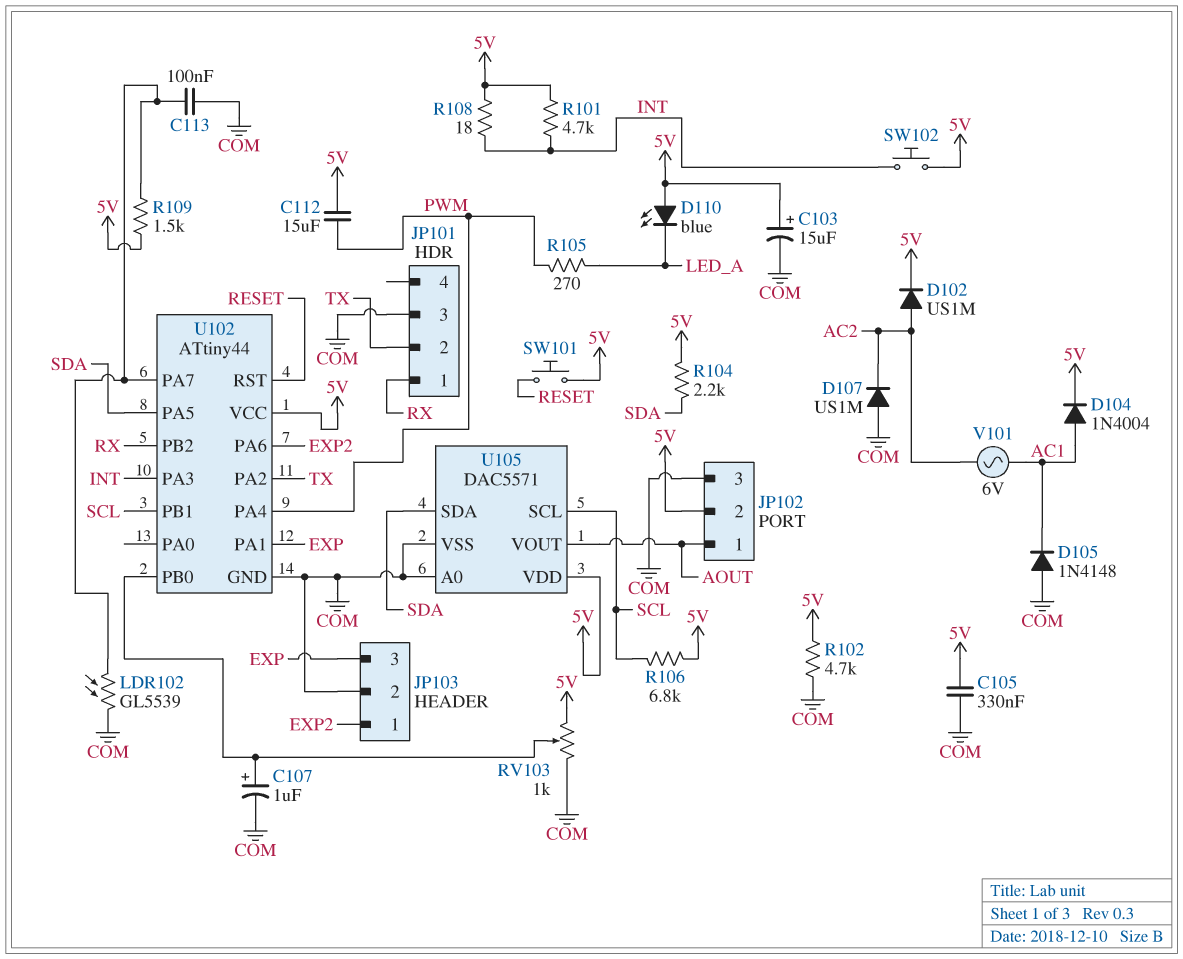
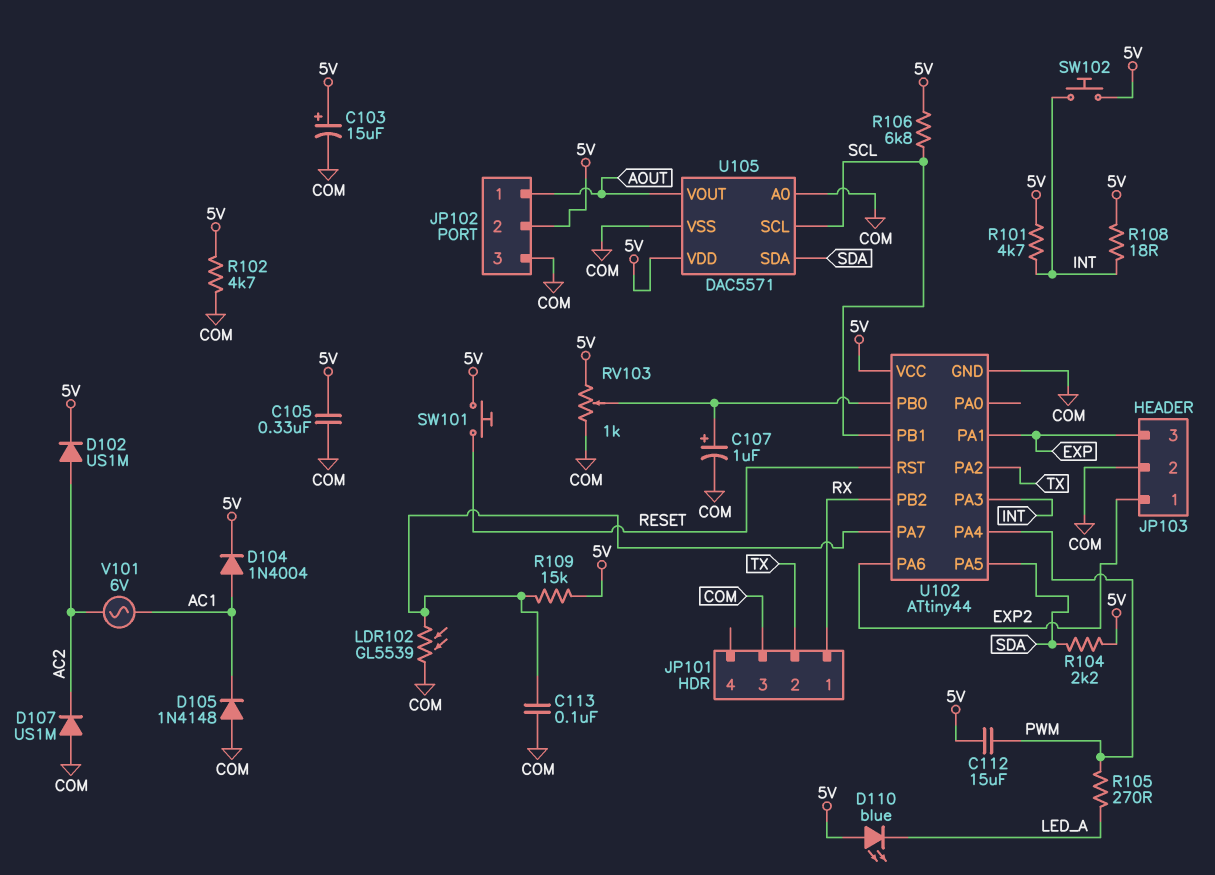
R109: 1.5k (5V, U102/PA7) -> 15k (5V, U102/PA7)

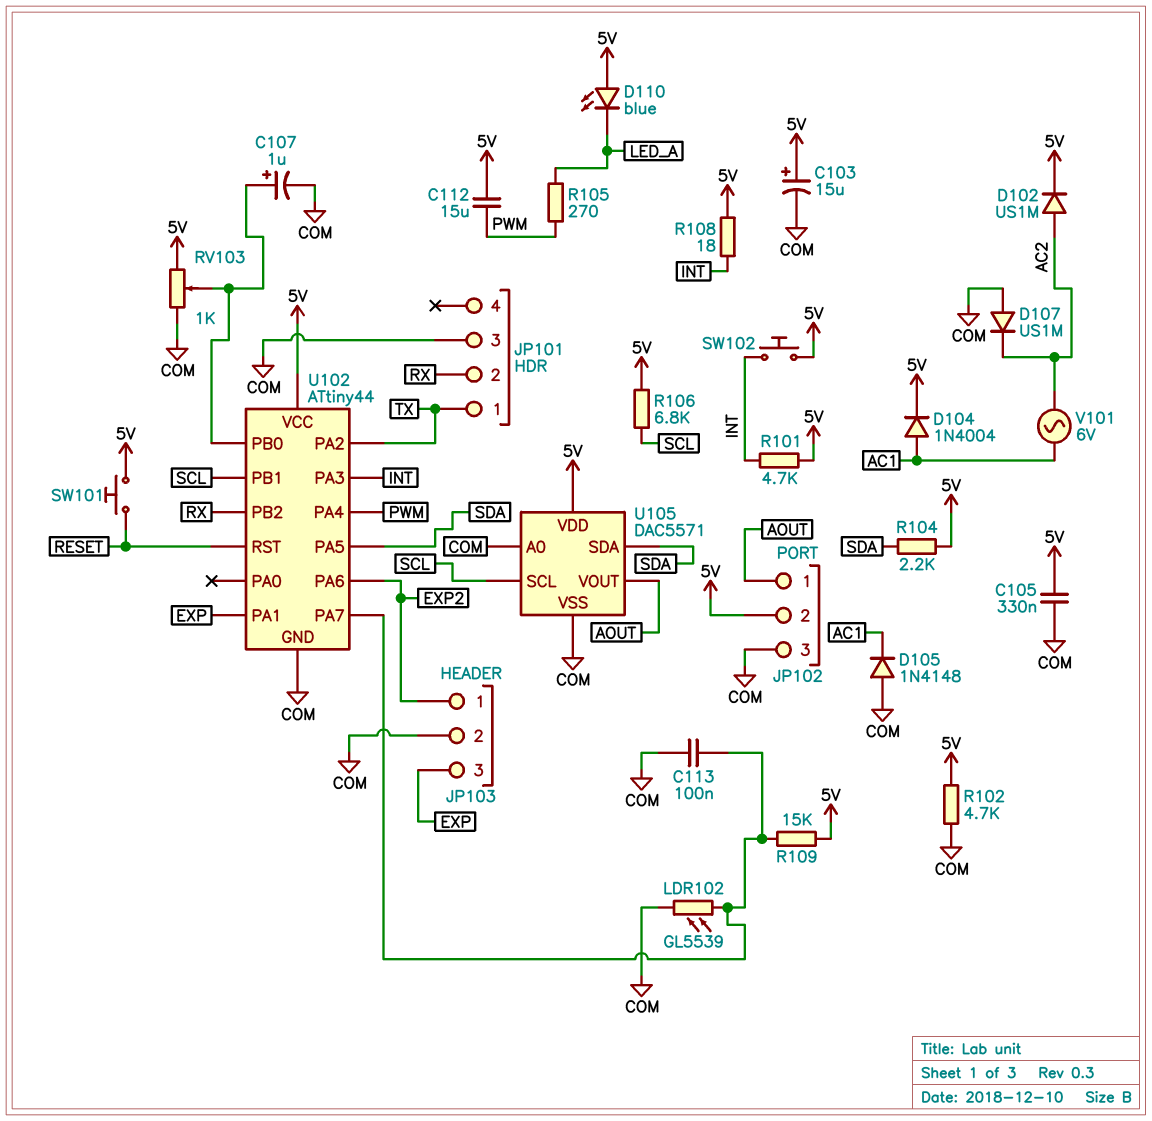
JP101 pin 1: RX -> TX
JP101 pin 2: TX -> RX

